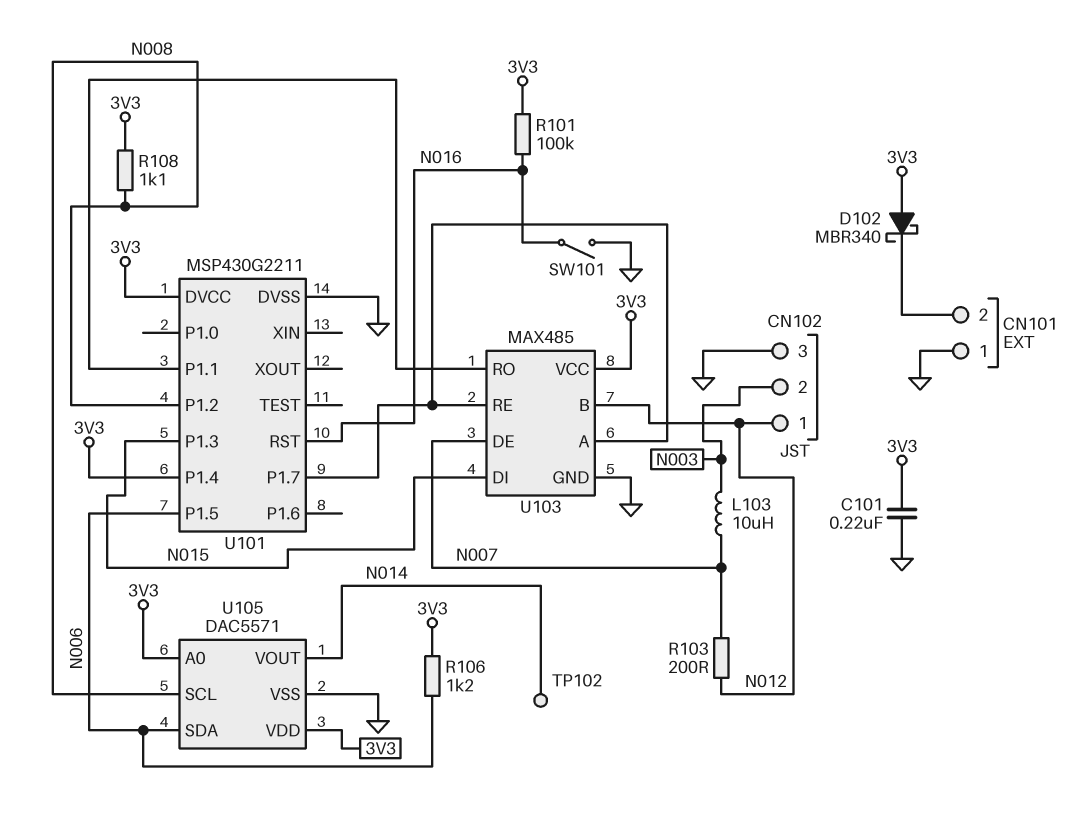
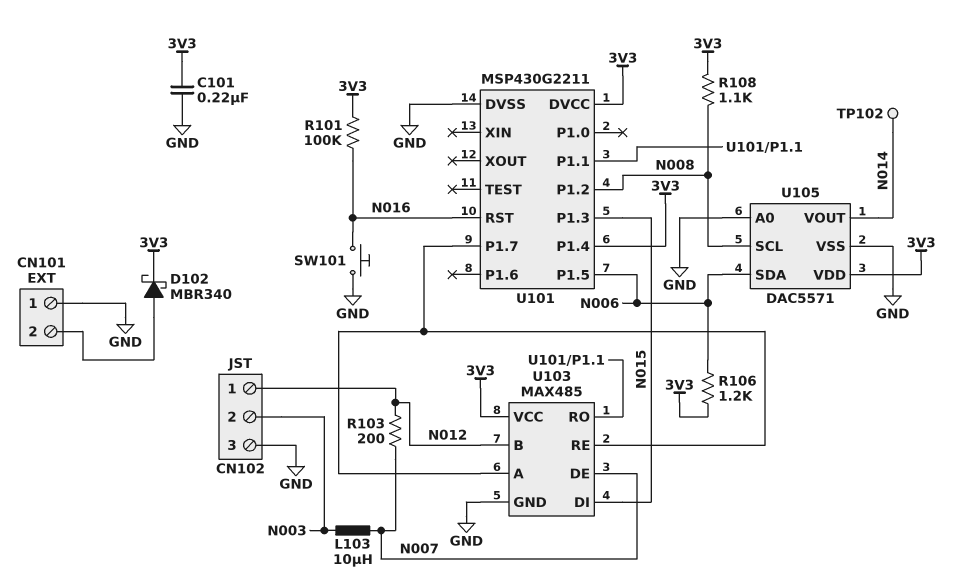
D102: schottky MBR340 (A 3V3, K CN101/2) -> schottky MBR340 (A CN101/2, K 3V3)
SW101: switch (GND, N016) -> button (GND, N016)
U105 pin A0: 3V3 -> GND

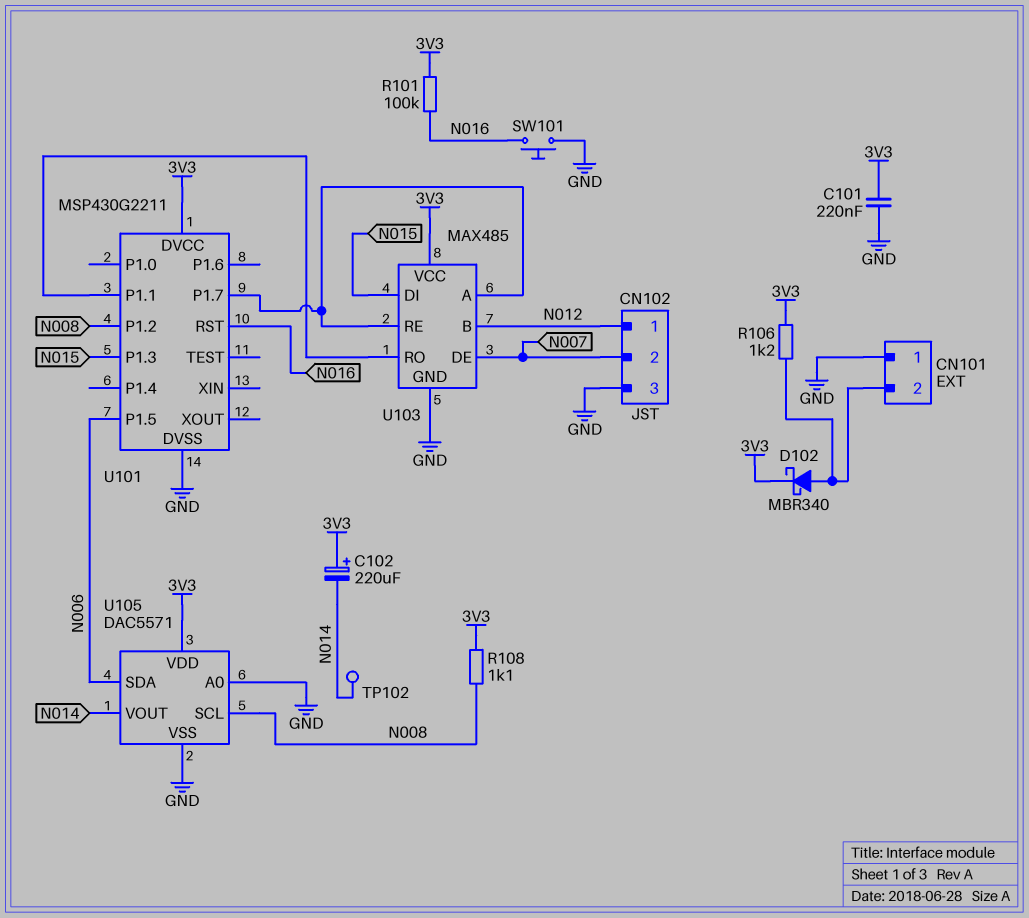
C102: none -> 220uF (plus 3V3, minus N014)
CN102 pin 2: N003 -> N007
L103: 10uH (N003, N007) -> none
R103: 200 (N007, N012) -> none
R106: 1.2k (3V3, N006) -> 1.2k (3V3, CN101/2)
U101 pin P1.4: 3V3 -> none

